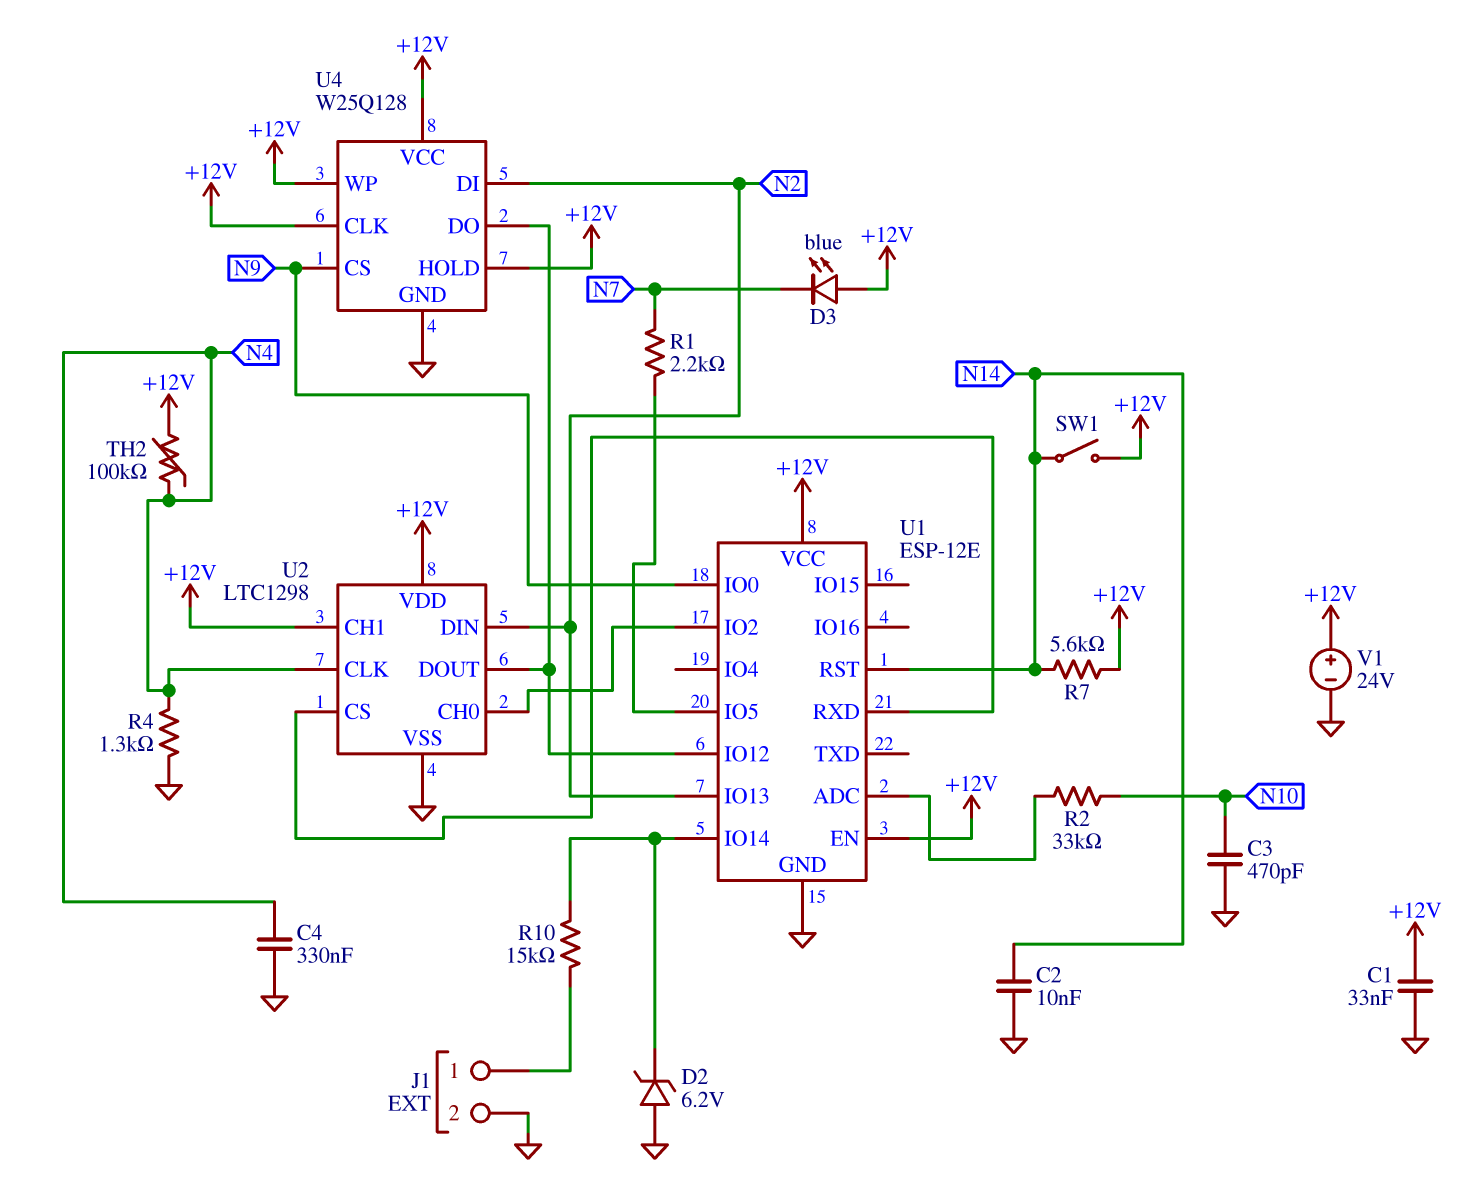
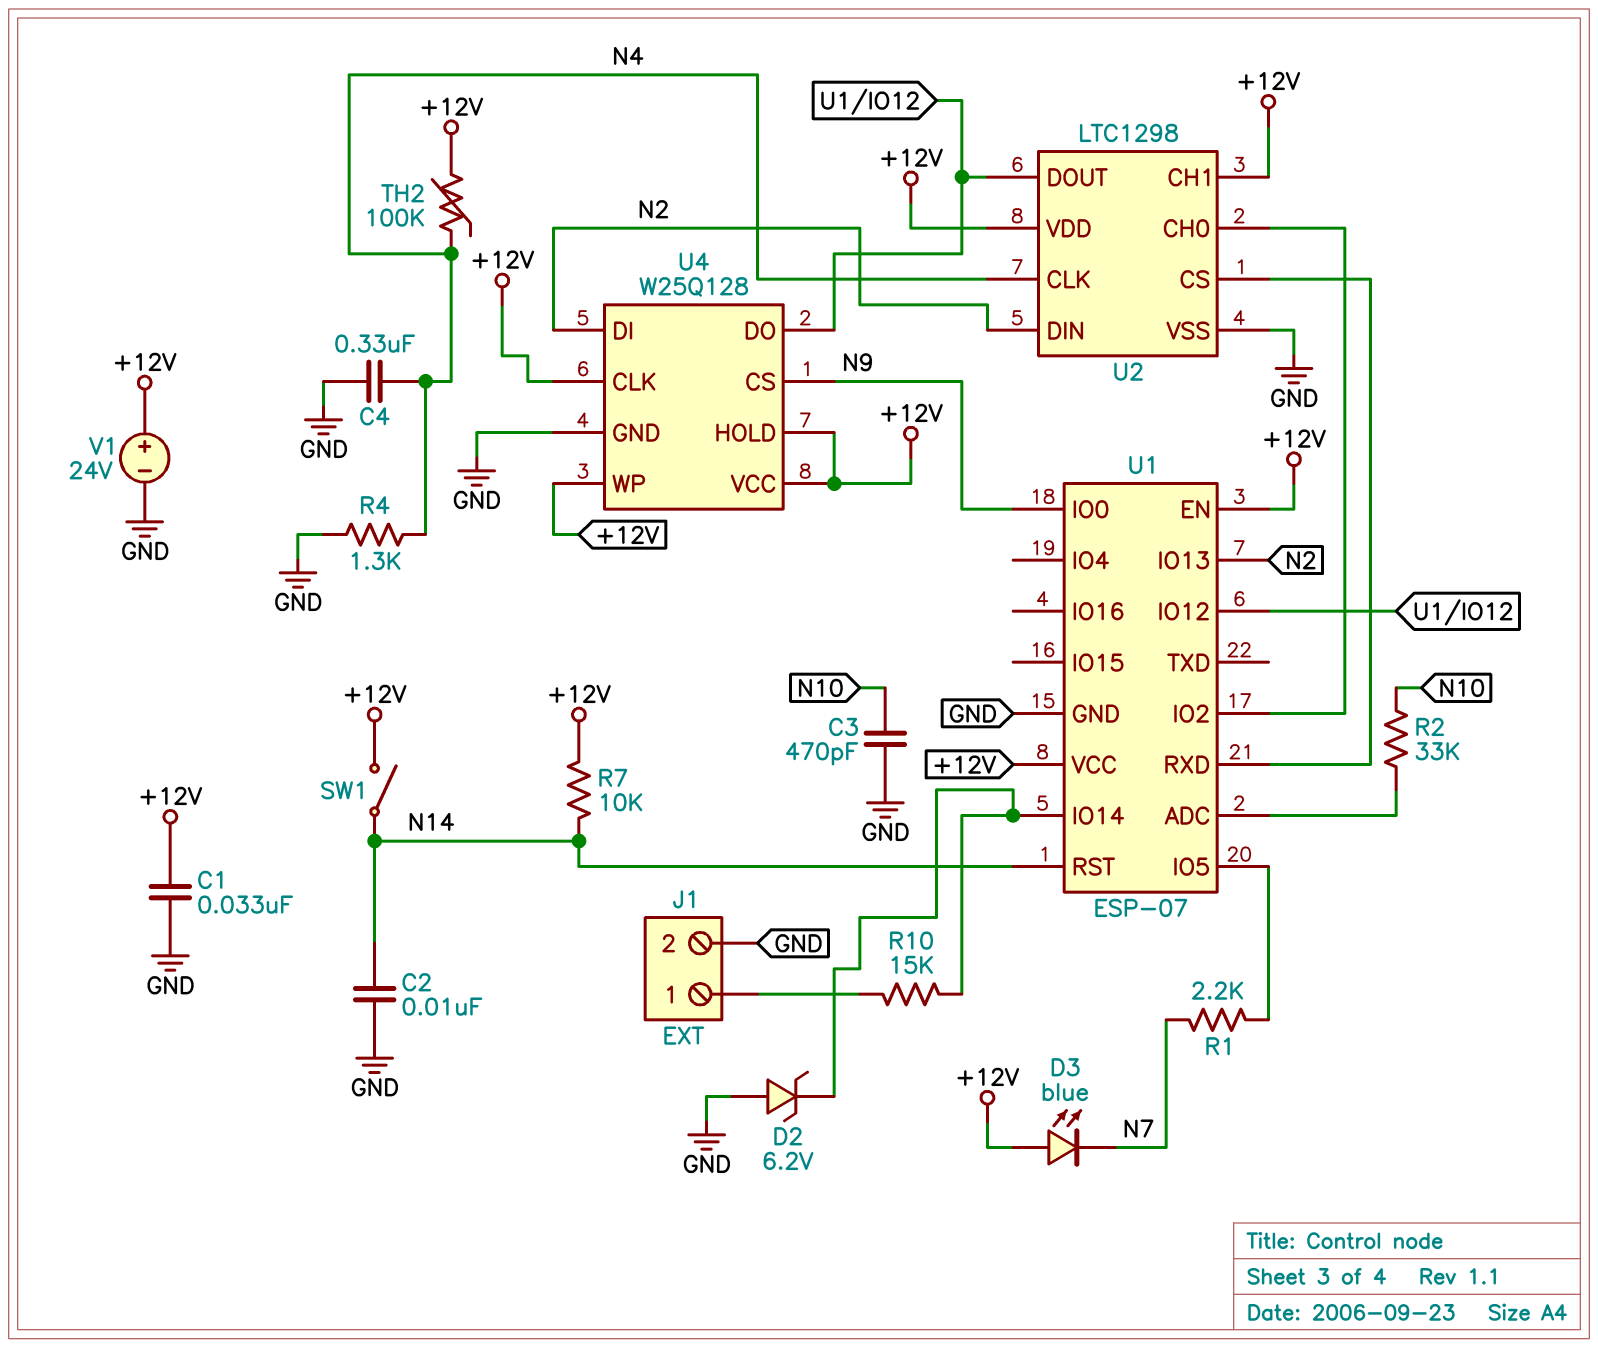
R7: 5.6k (+12V, N14) -> 10k (+12V, N14)
U1: ESP-12E -> ESP-07

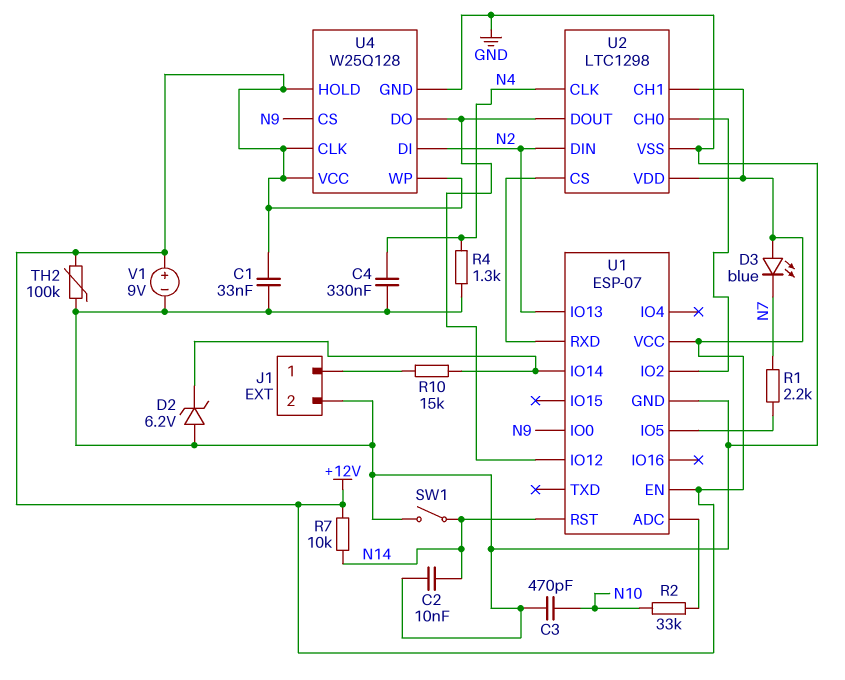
SW1: switch (+12V, N14) -> switch (GND, N14)
TH2: 100k (+12V, N4) -> 100k (+12V, GND)
V1: 24V (plus +12V, minus GND) -> 9V (plus +12V, minus GND)

